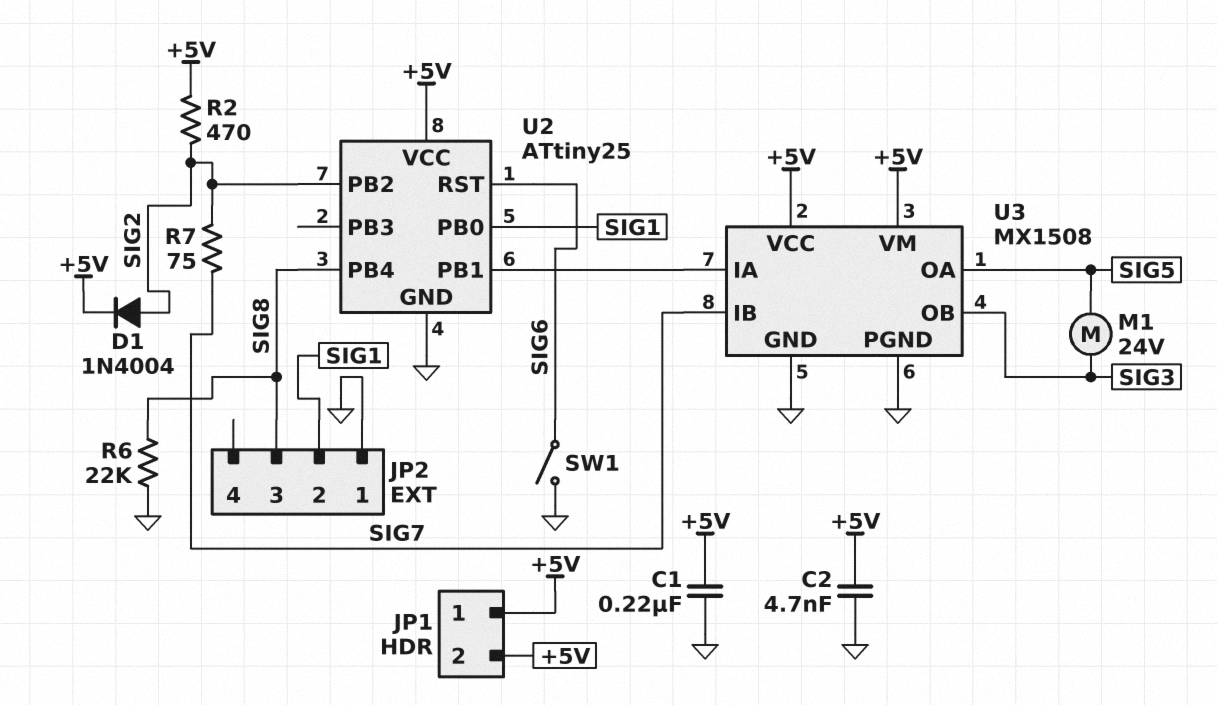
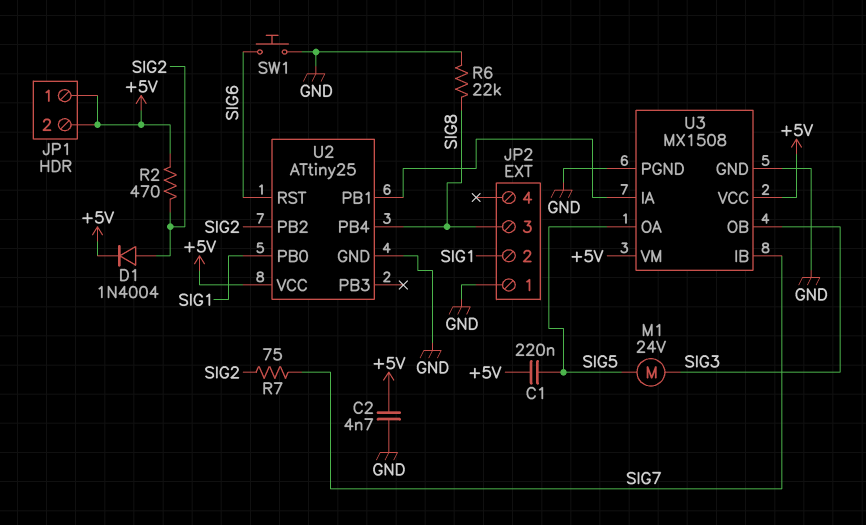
C1: 220nF (+5V, GND) -> 220nF (+5V, SIG5)
SW1: switch (GND, SIG6) -> button (GND, SIG6)

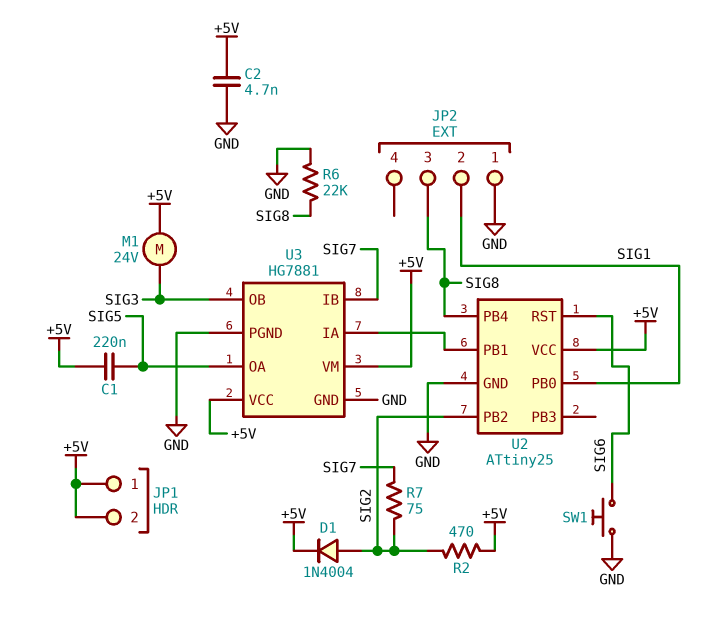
M1: motor 24V (SIG3, SIG5) -> motor 24V (+5V, SIG3)
U3: MX1508 -> HG7881

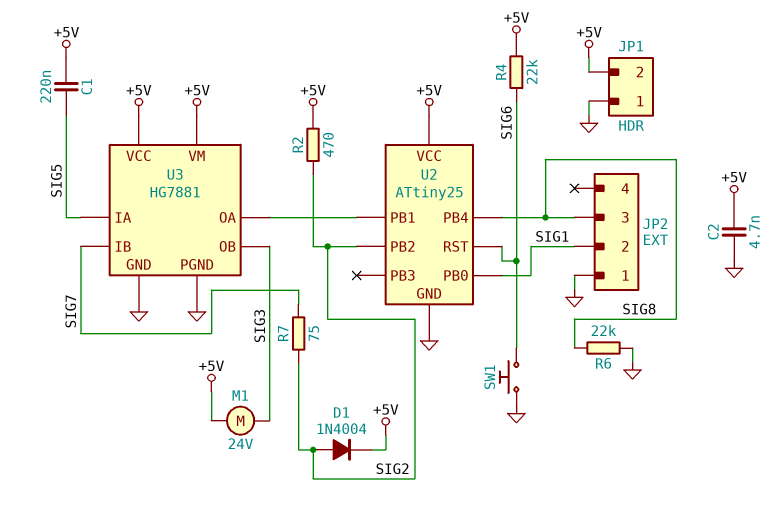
JP1 pin 1: +5V -> GND
R4: none -> 22k (+5V, SIG6)
U3 pin IA: U2/PB1 -> SIG5
U3 pin OA: SIG5 -> U2/PB1

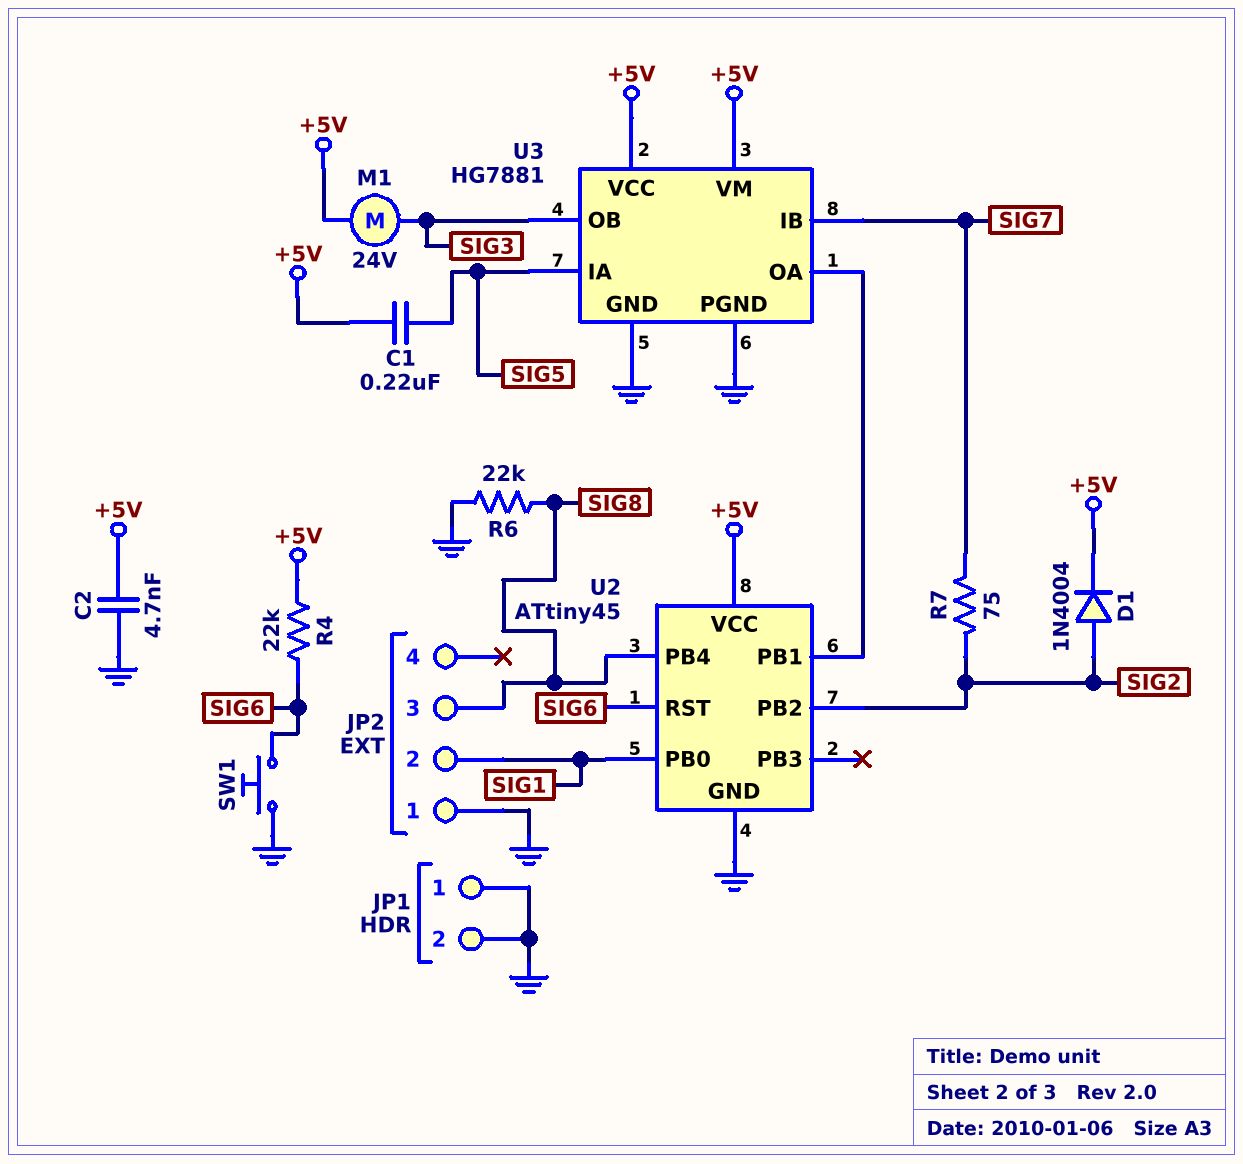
JP1 pin 2: +5V -> GND
R2: 470 (+5V, SIG2) -> none
U2: ATtiny25 -> ATtiny45

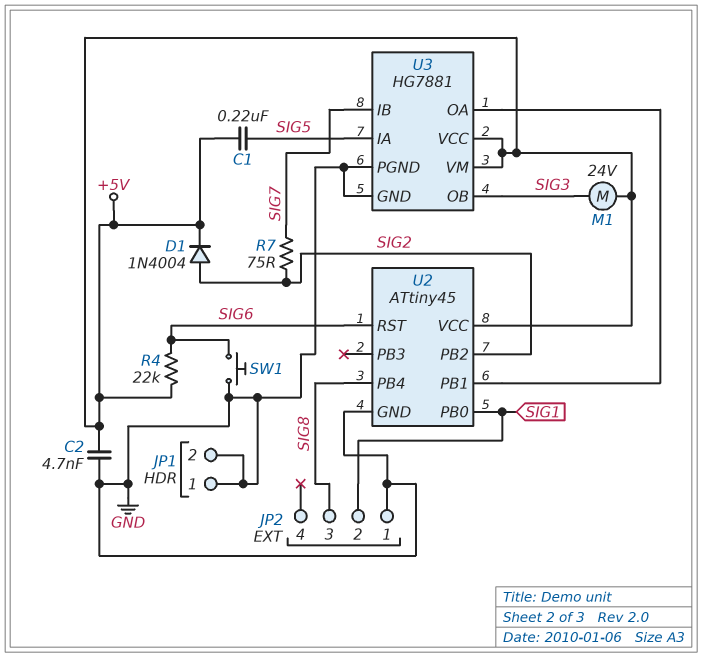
R6: 22k (GND, SIG8) -> none

